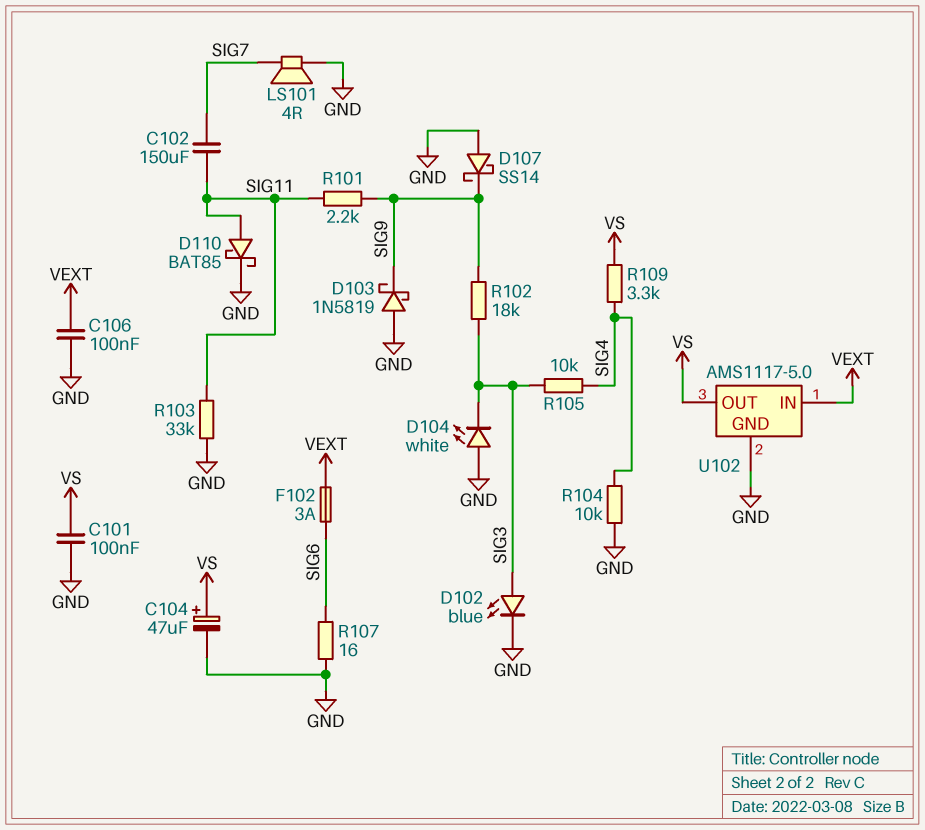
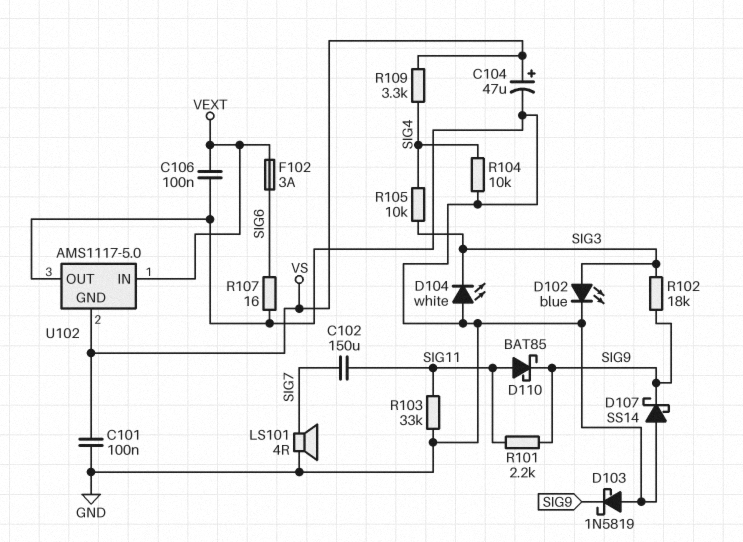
D110: schottky BAT85 (A SIG11, K GND) -> schottky BAT85 (A SIG11, K SIG9)
U102 pin GND: GND -> VS
U102 pin OUT: VS -> GND

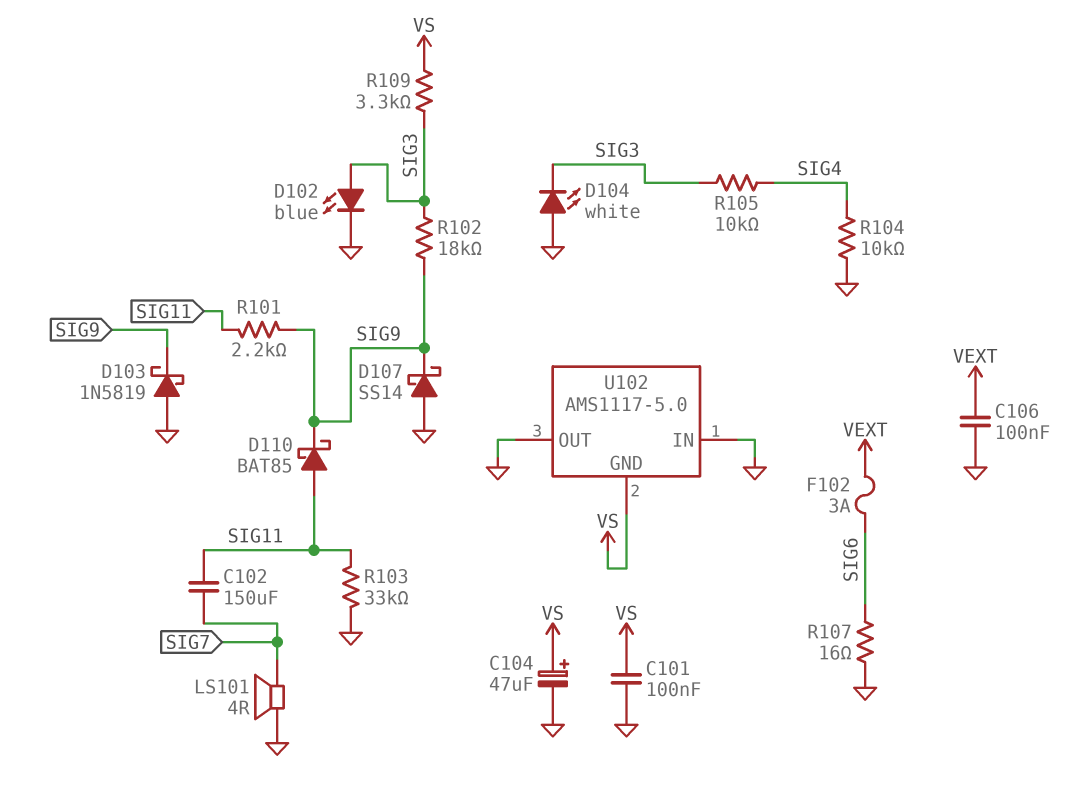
R109: 3.3k (SIG4, VS) -> 3.3k (SIG3, VS)
U102 pin IN: VEXT -> GND

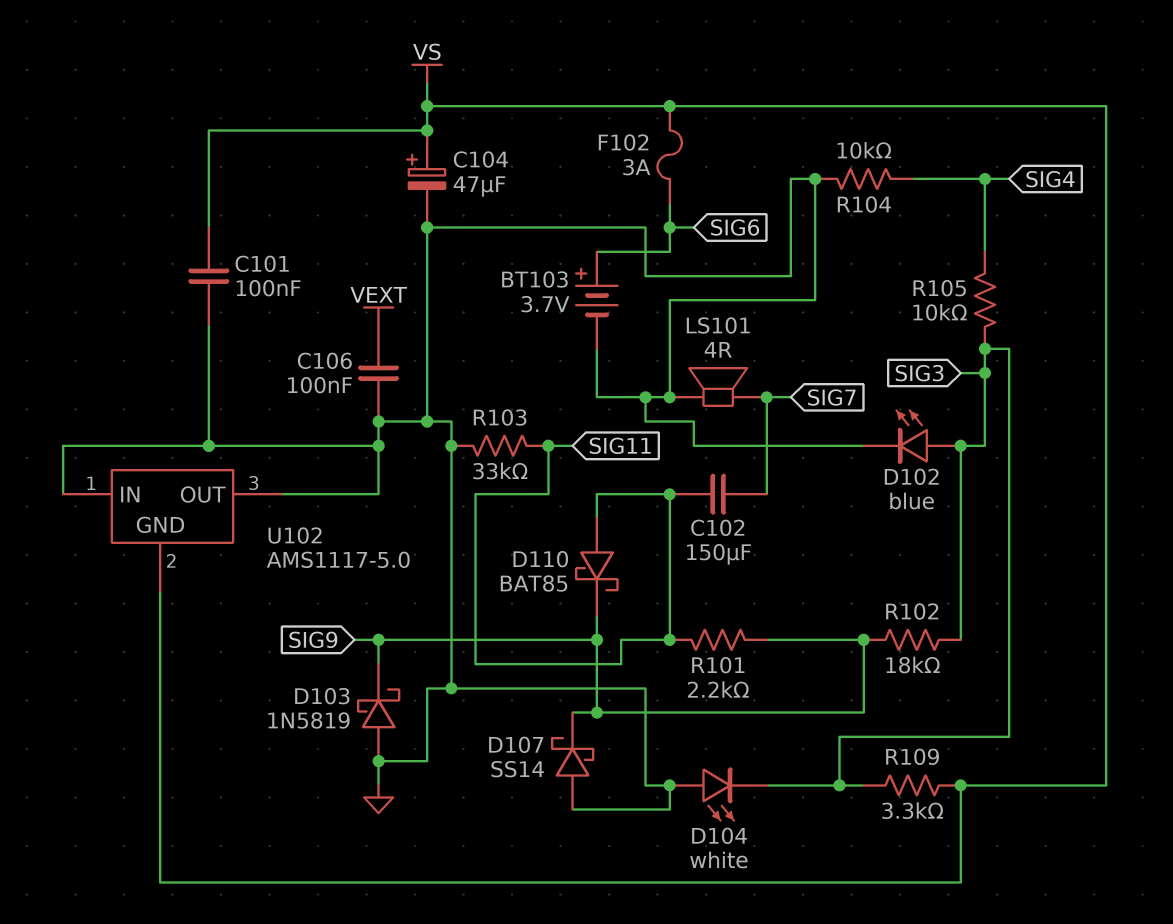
BT103: none -> 3.7V (plus SIG6, minus GND)
F102: 3A (SIG6, VEXT) -> 3A (SIG6, VS)
R107: 16 (GND, SIG6) -> none

